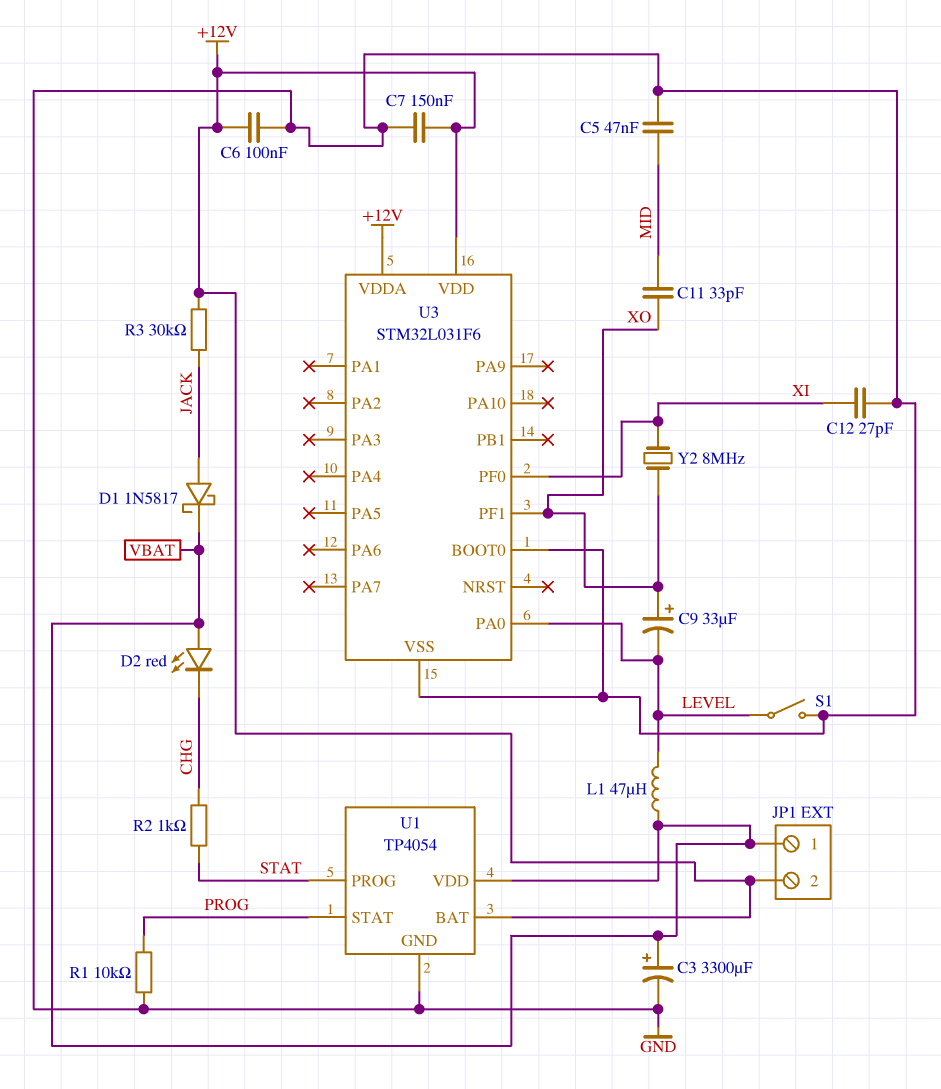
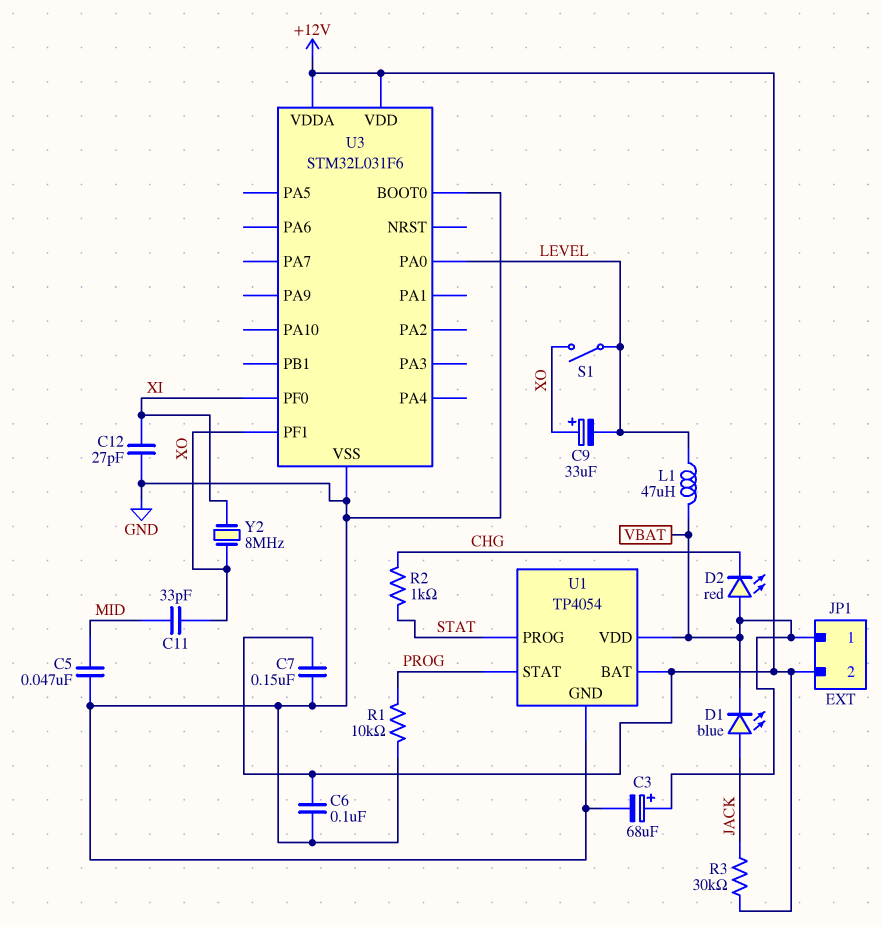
C3: 3300uF (plus VBAT, minus GND) -> 68uF (plus VBAT, minus GND)
D1: schottky 1N5817 (A JACK, K VBAT) -> LED blue (A JACK, K VBAT)
S1: switch (GND, LEVEL) -> switch (LEVEL, XO)

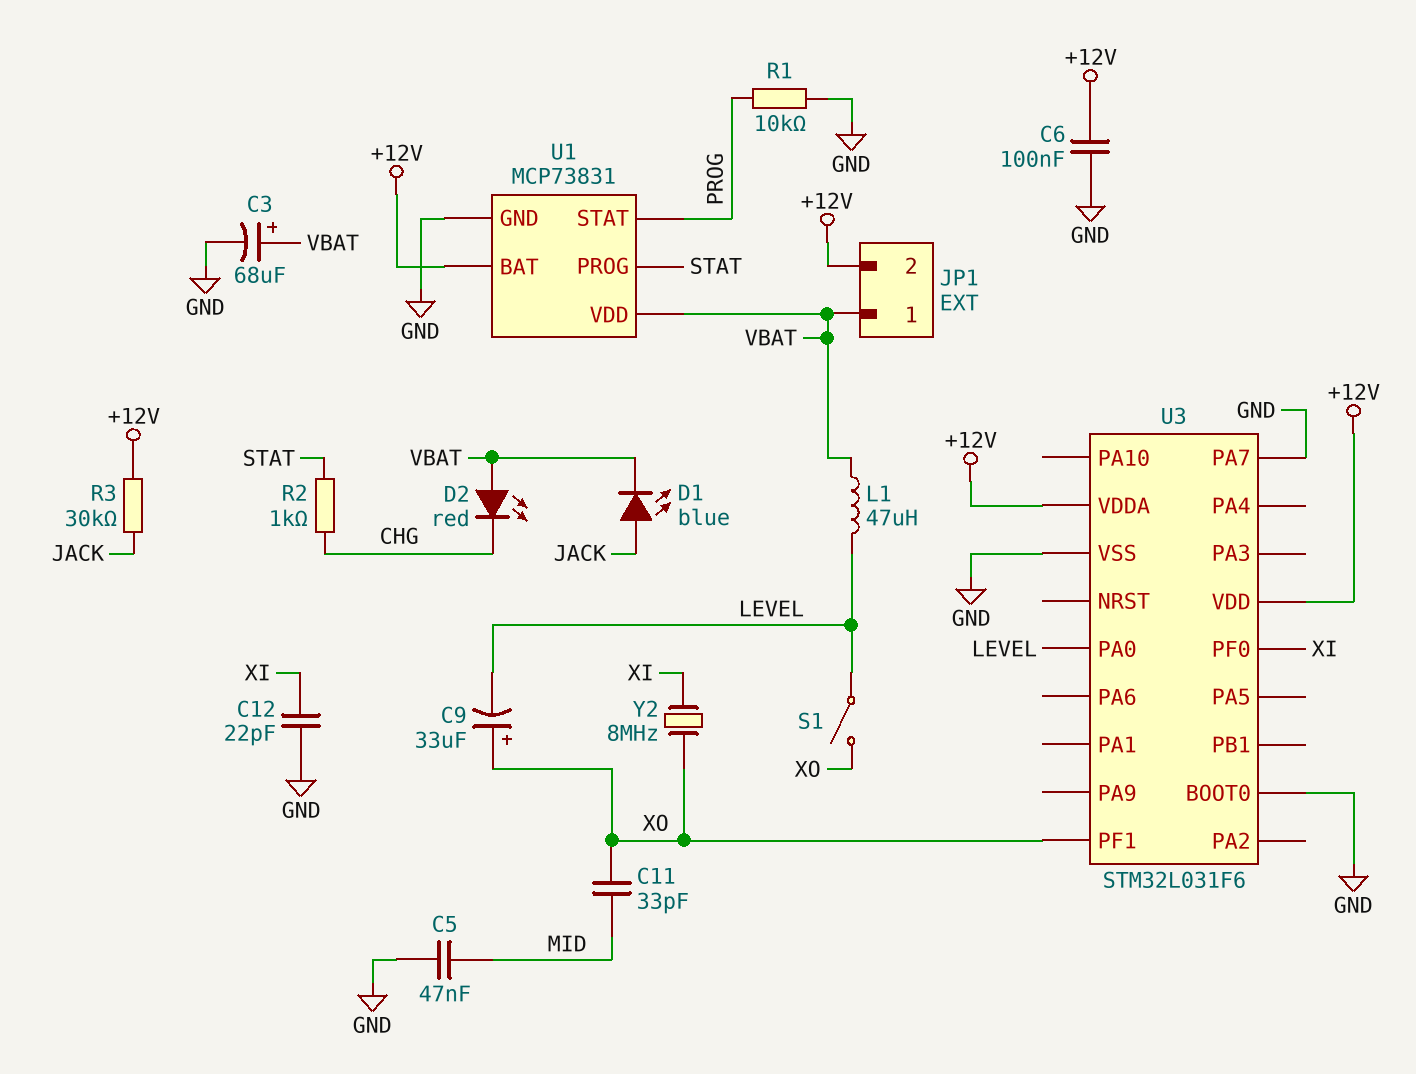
C7: 150nF (+12V, GND) -> none
C12: 27pF (GND, XI) -> 22pF (GND, XI)
U1: TP4054 -> MCP73831
U3 pin PA7: none -> GND

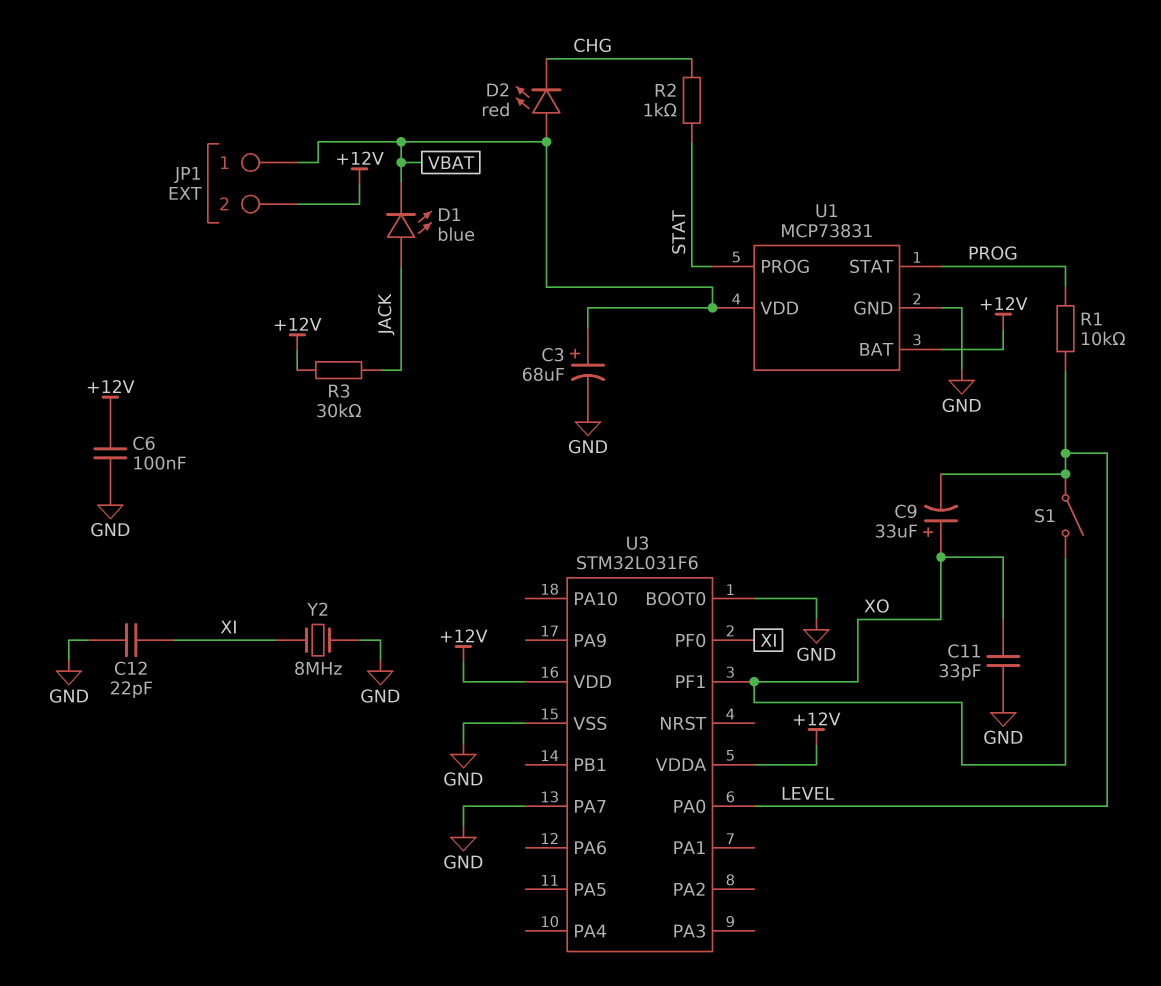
C5: 47nF (GND, MID) -> none
C11: 33pF (MID, XO) -> 33pF (GND, XO)
L1: 47uH (LEVEL, VBAT) -> none
R1: 10k (GND, PROG) -> 10k (LEVEL, PROG)
Y2: 8MHz (XI, XO) -> 8MHz (GND, XI)

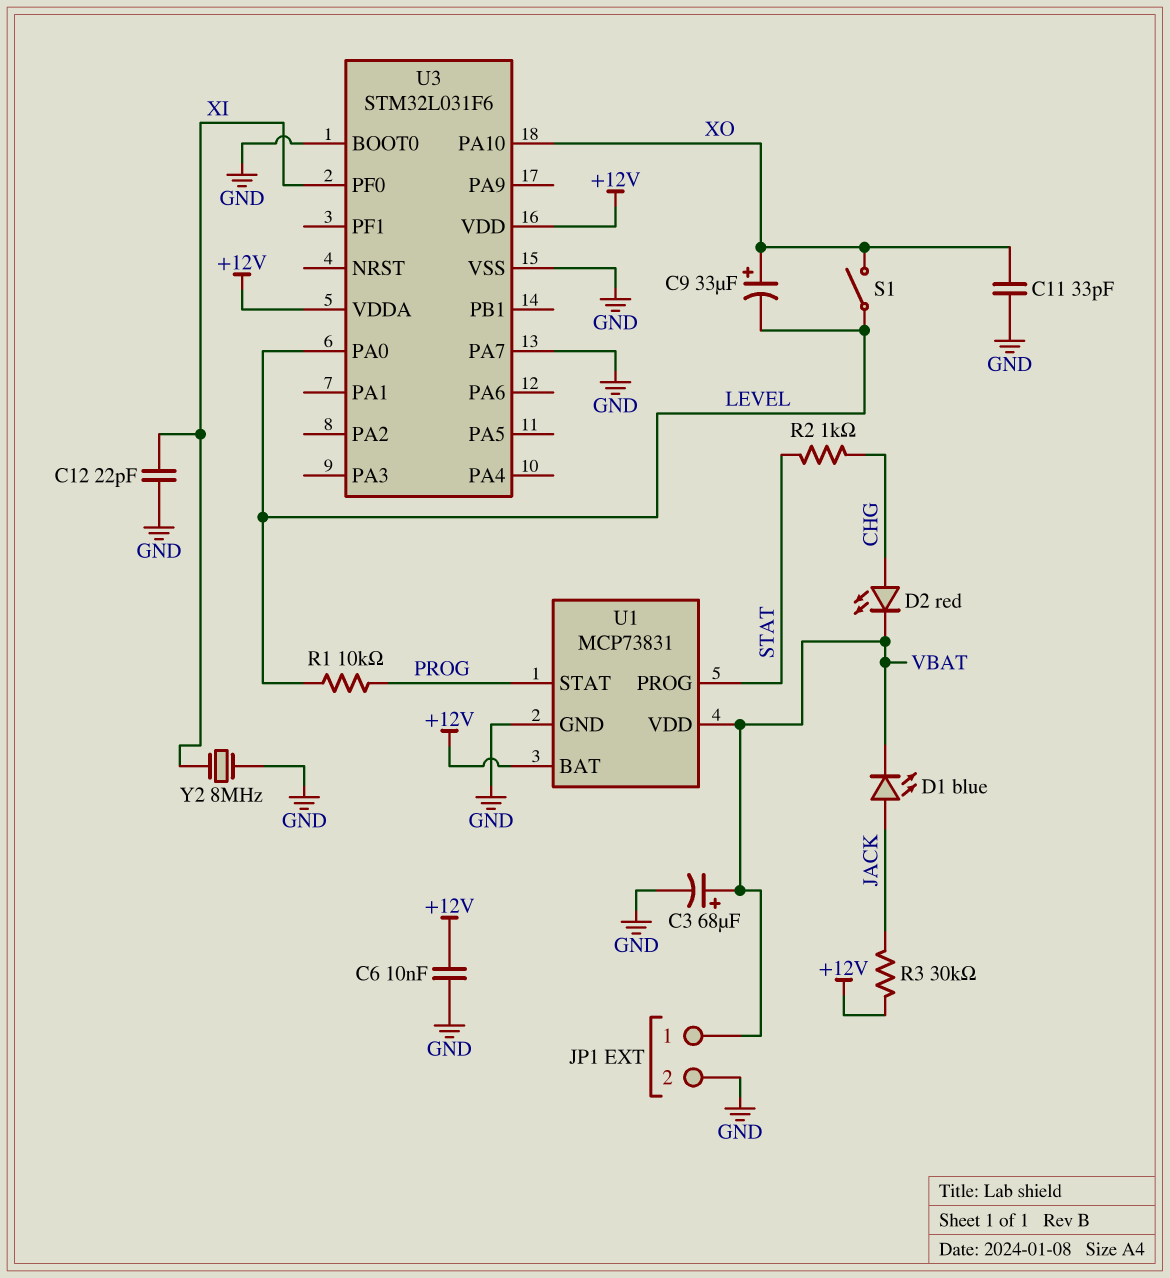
C6: 100nF (+12V, GND) -> 10nF (+12V, GND)
D2: LED red (A VBAT, K CHG) -> LED red (A CHG, K VBAT)
JP1 pin 2: +12V -> GND
U3 pin PA10: none -> XO
U3 pin PF1: XO -> none

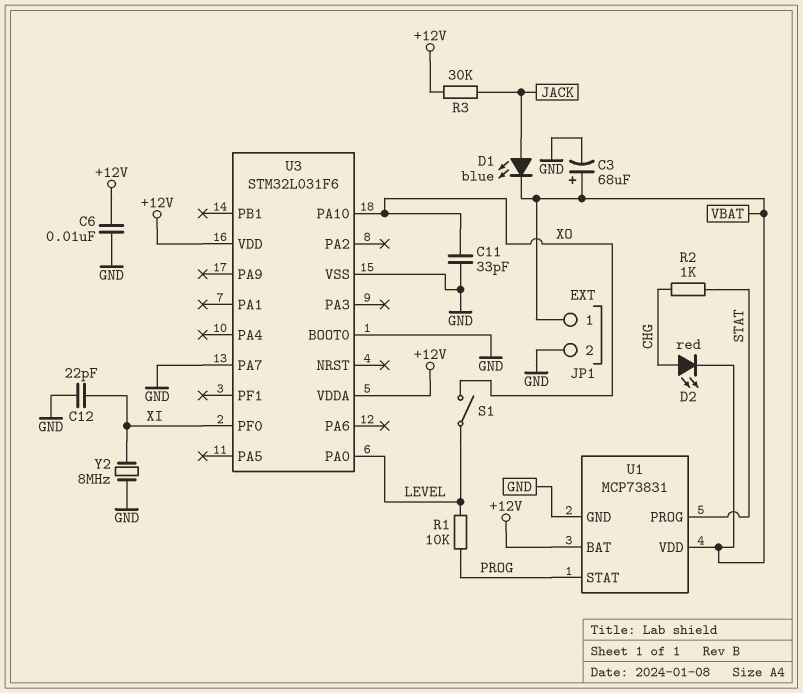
C9: 33uF (plus XO, minus LEVEL) -> none

